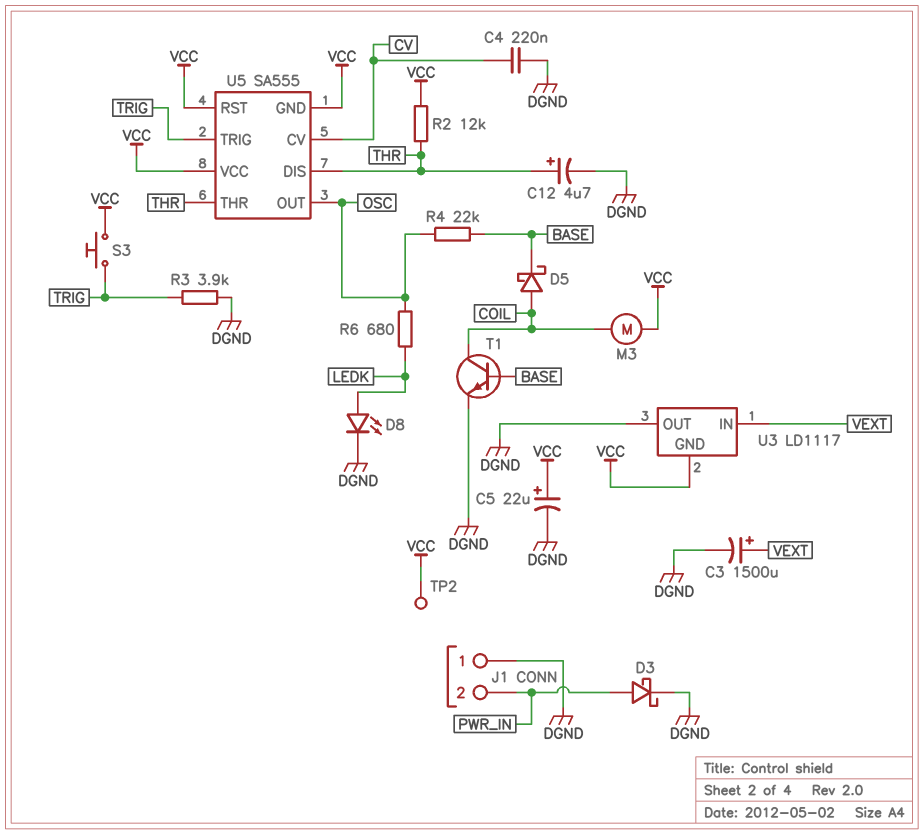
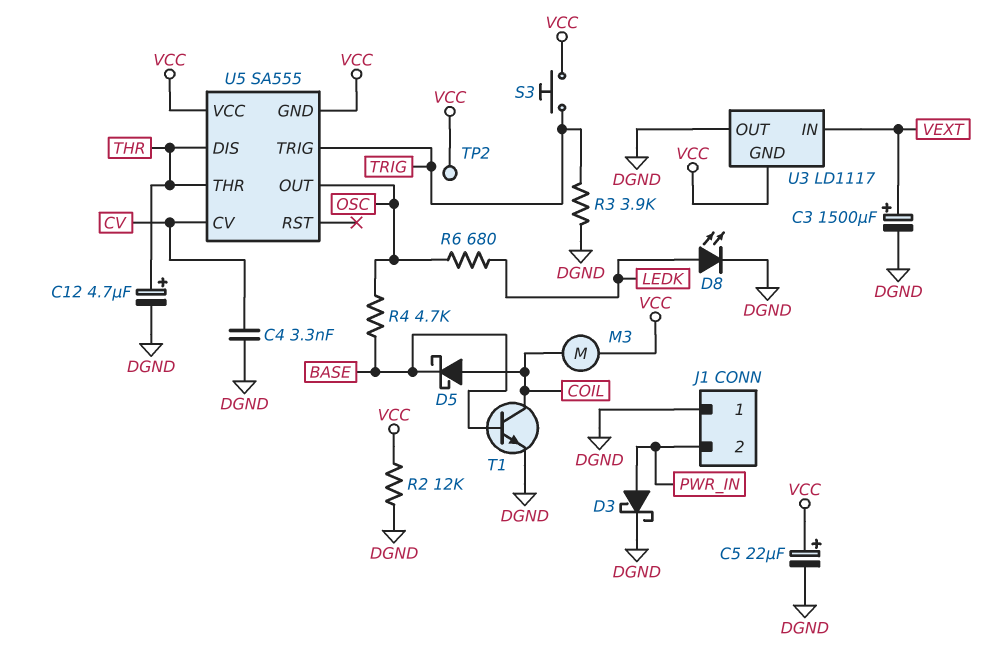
C4: 220nF (CV, DGND) -> 3.3nF (CV, DGND)
R2: 12k (THR, VCC) -> 12k (DGND, VCC)
R4: 22k (BASE, OSC) -> 4.7k (BASE, OSC)
U5 pin RST: VCC -> none

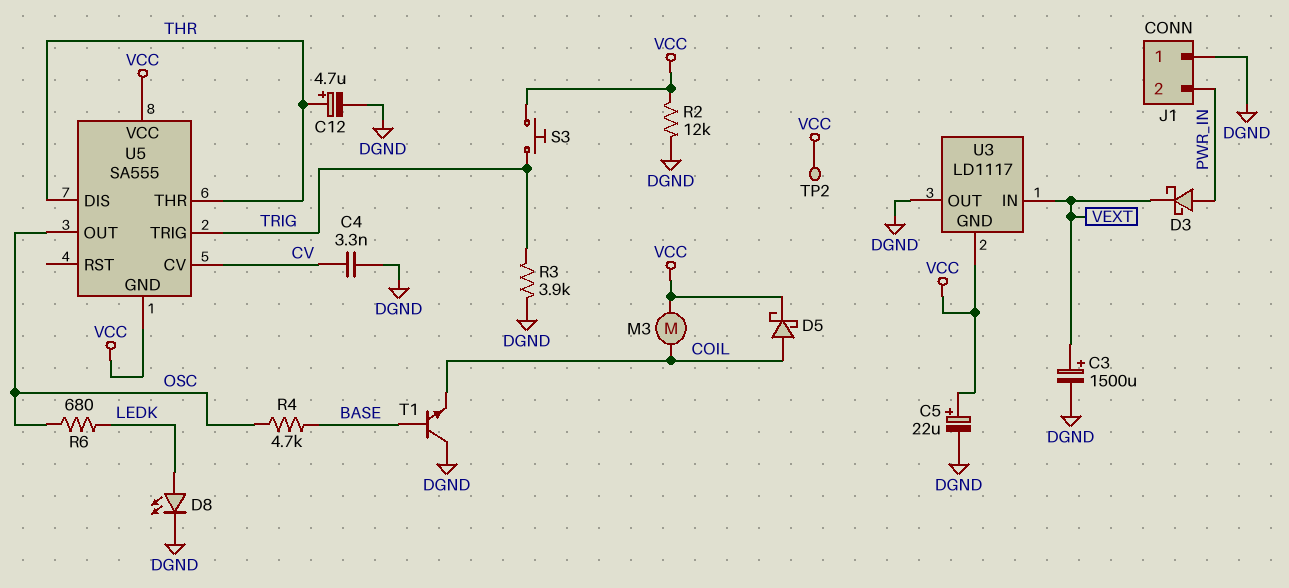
D3: schottky (A PWR_IN, K DGND) -> schottky (A PWR_IN, K VEXT)
D5: schottky (A COIL, K BASE) -> schottky (A COIL, K VCC)
T1: NPN (B BASE, C COIL, E DGND) -> NPN (B BASE, C DGND, E COIL)

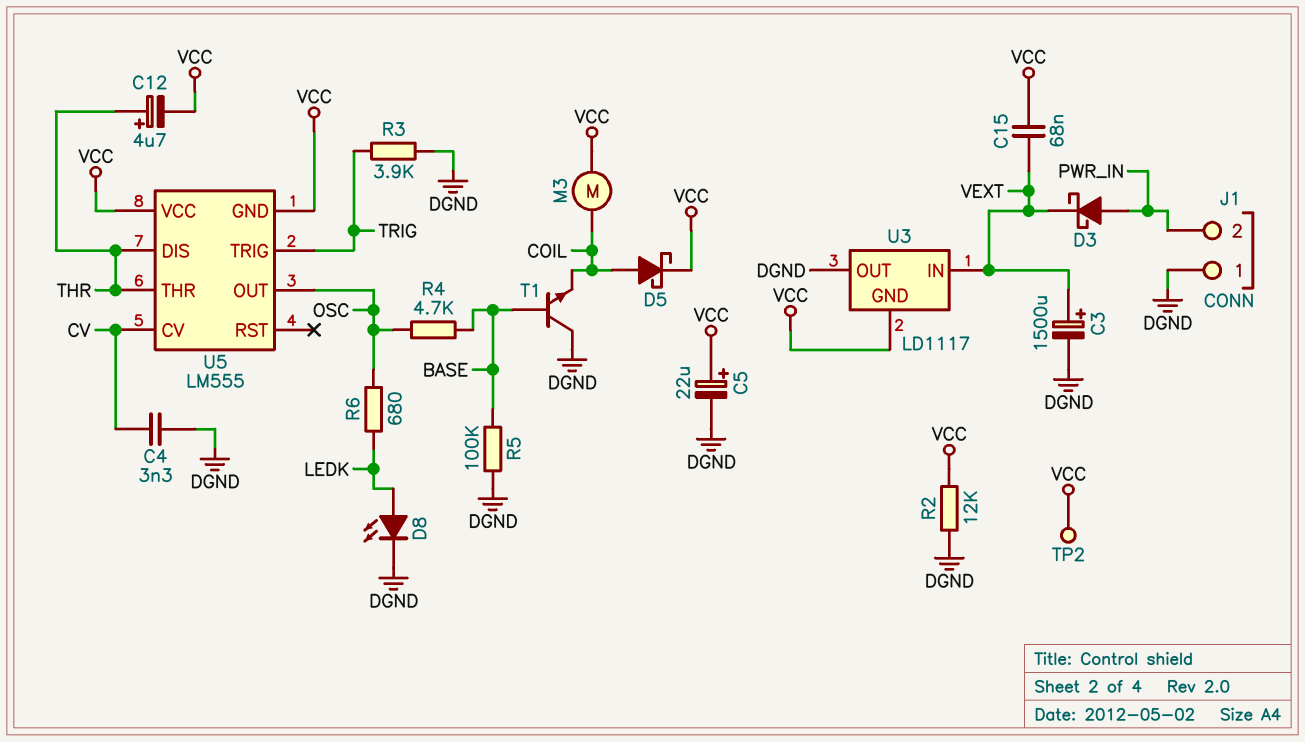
C12: 4.7uF (plus THR, minus DGND) -> 4.7uF (plus THR, minus VCC)
C15: none -> 68nF (VCC, VEXT)
R5: none -> 100k (BASE, DGND)
S3: button (TRIG, VCC) -> none
U5: SA555 -> LM555

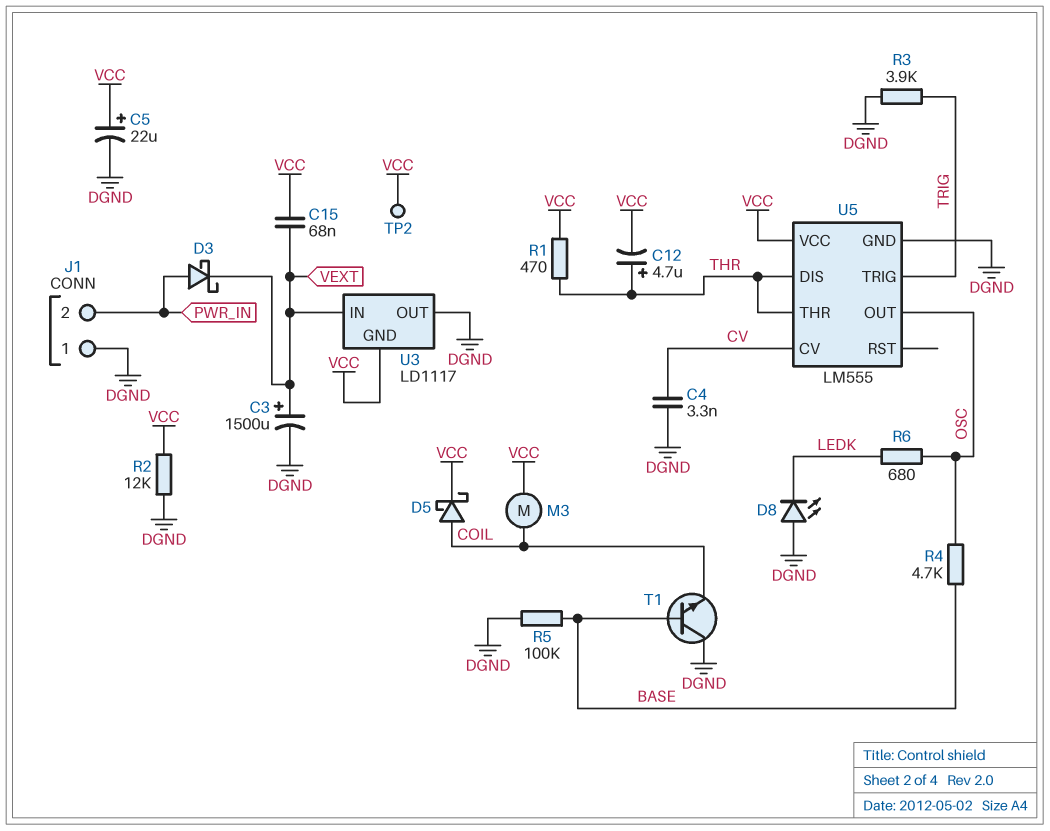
D8: LED (A LEDK, K DGND) -> LED (A DGND, K LEDK)
R1: none -> 470 (THR, VCC)
U5 pin GND: VCC -> DGND

